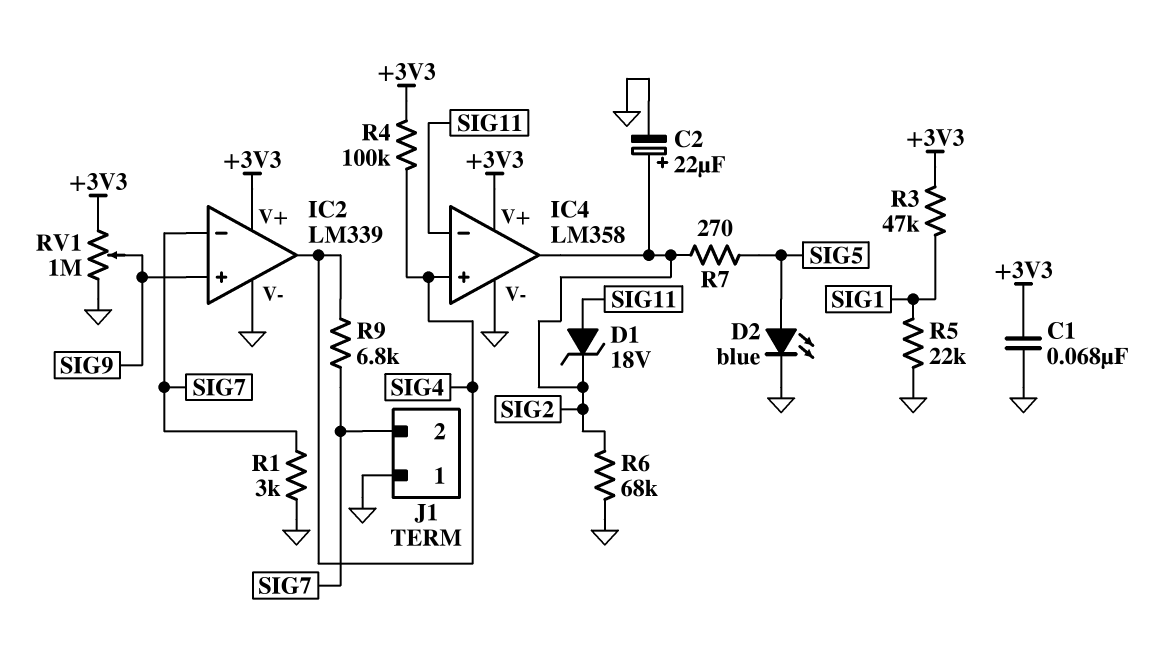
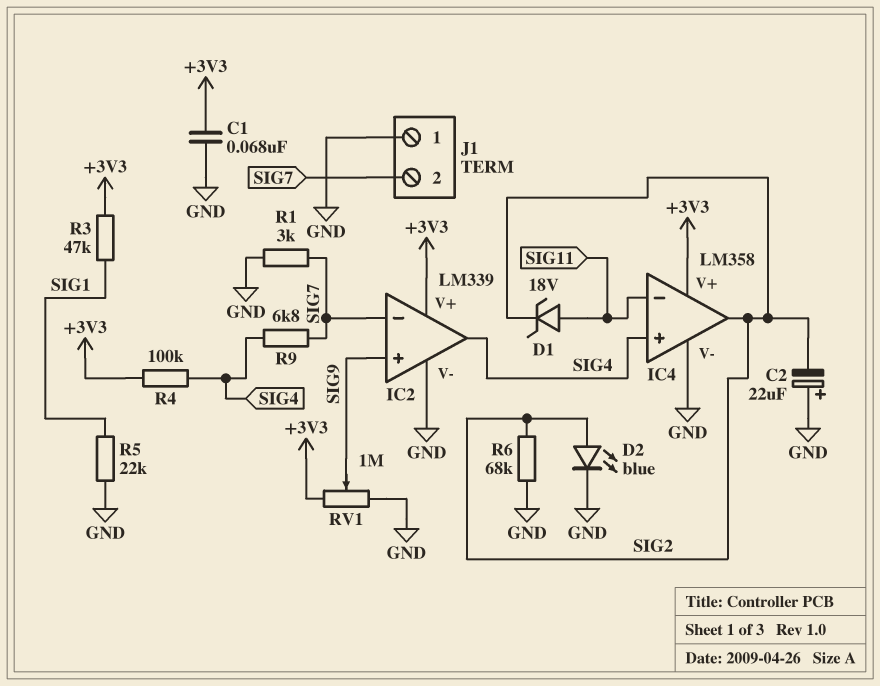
C2: 22uF (plus SIG2, minus GND) -> 22uF (plus GND, minus SIG2)
D2: LED blue (A SIG5, K GND) -> LED blue (A SIG2, K GND)
R7: 270 (SIG2, SIG5) -> none

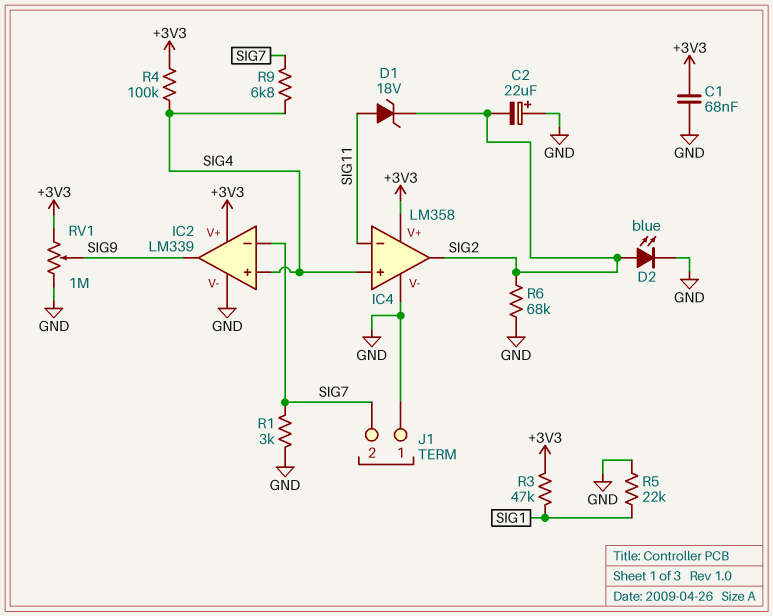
IC2 pin in+: SIG9 -> SIG4
IC2 pin out: SIG4 -> SIG9

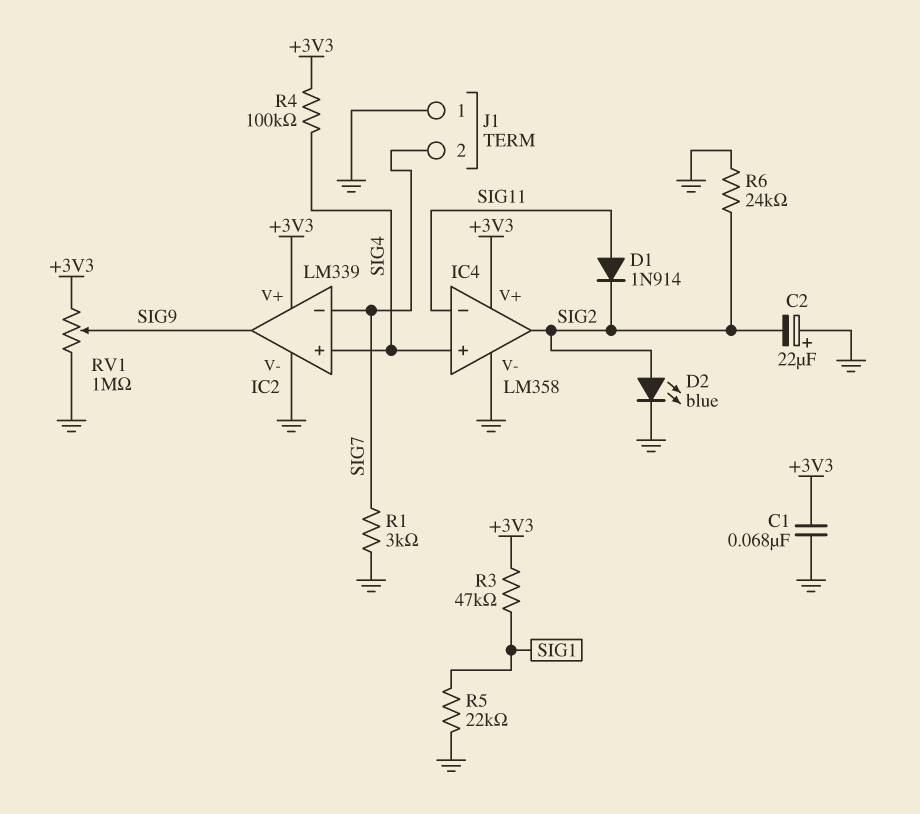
D1: zener 18V (A SIG11, K SIG2) -> diode 1N914 (A SIG11, K SIG2)
R6: 68k (GND, SIG2) -> 24k (GND, SIG2)
R9: 6.8k (SIG4, SIG7) -> none

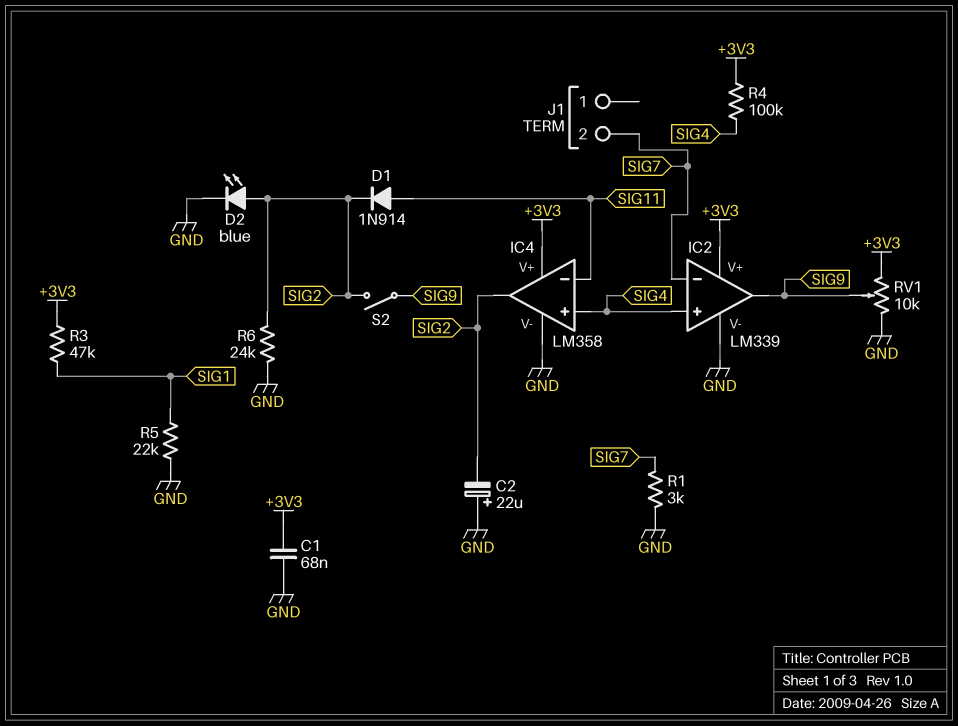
J1 pin 1: GND -> none
RV1: 1M (+3V3, GND, wiper SIG9) -> 10k (+3V3, GND, wiper SIG9)
S2: none -> switch (SIG2, SIG9)

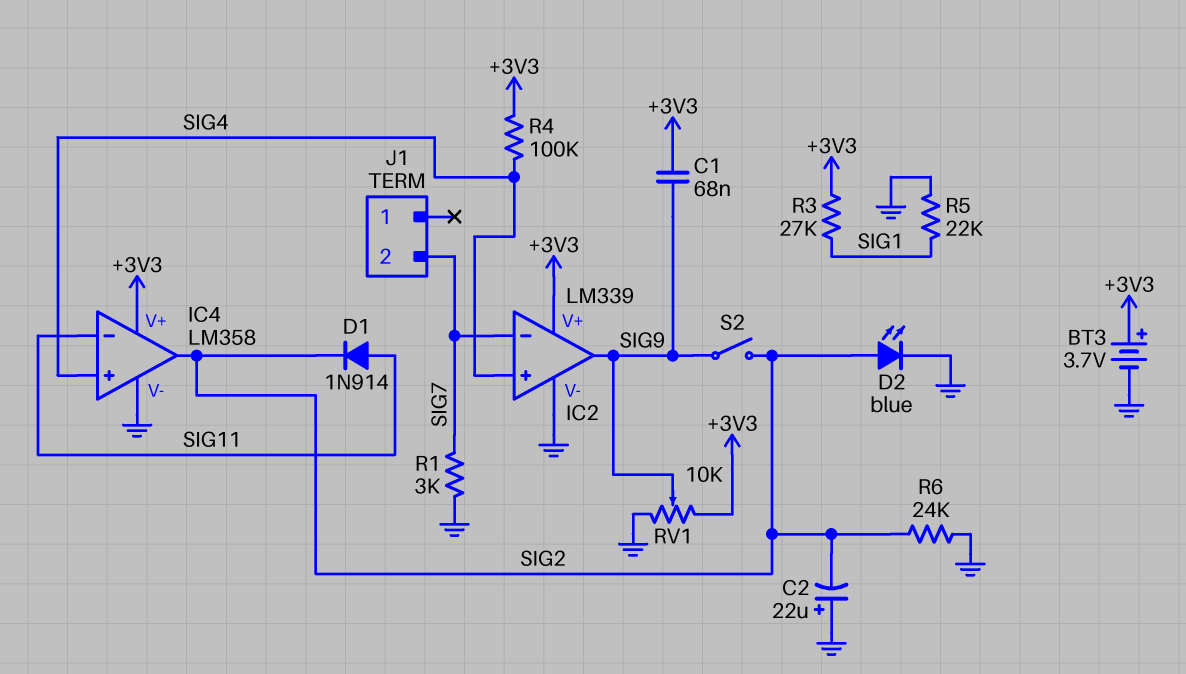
BT3: none -> 3.7V (plus +3V3, minus GND)
C1: 68nF (+3V3, GND) -> 68nF (+3V3, SIG9)
R3: 47k (+3V3, SIG1) -> 27k (+3V3, SIG1)

